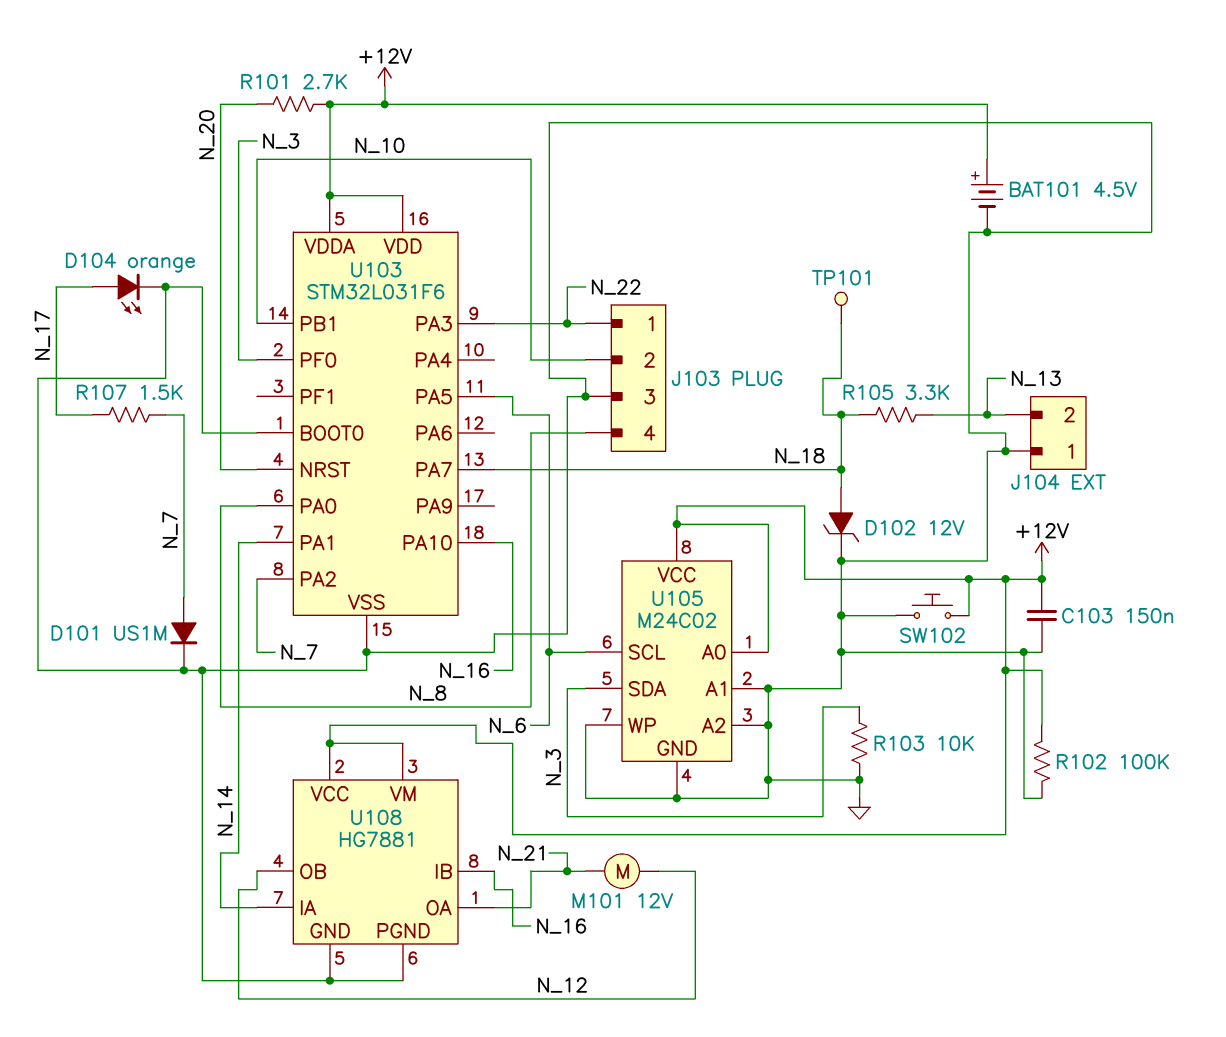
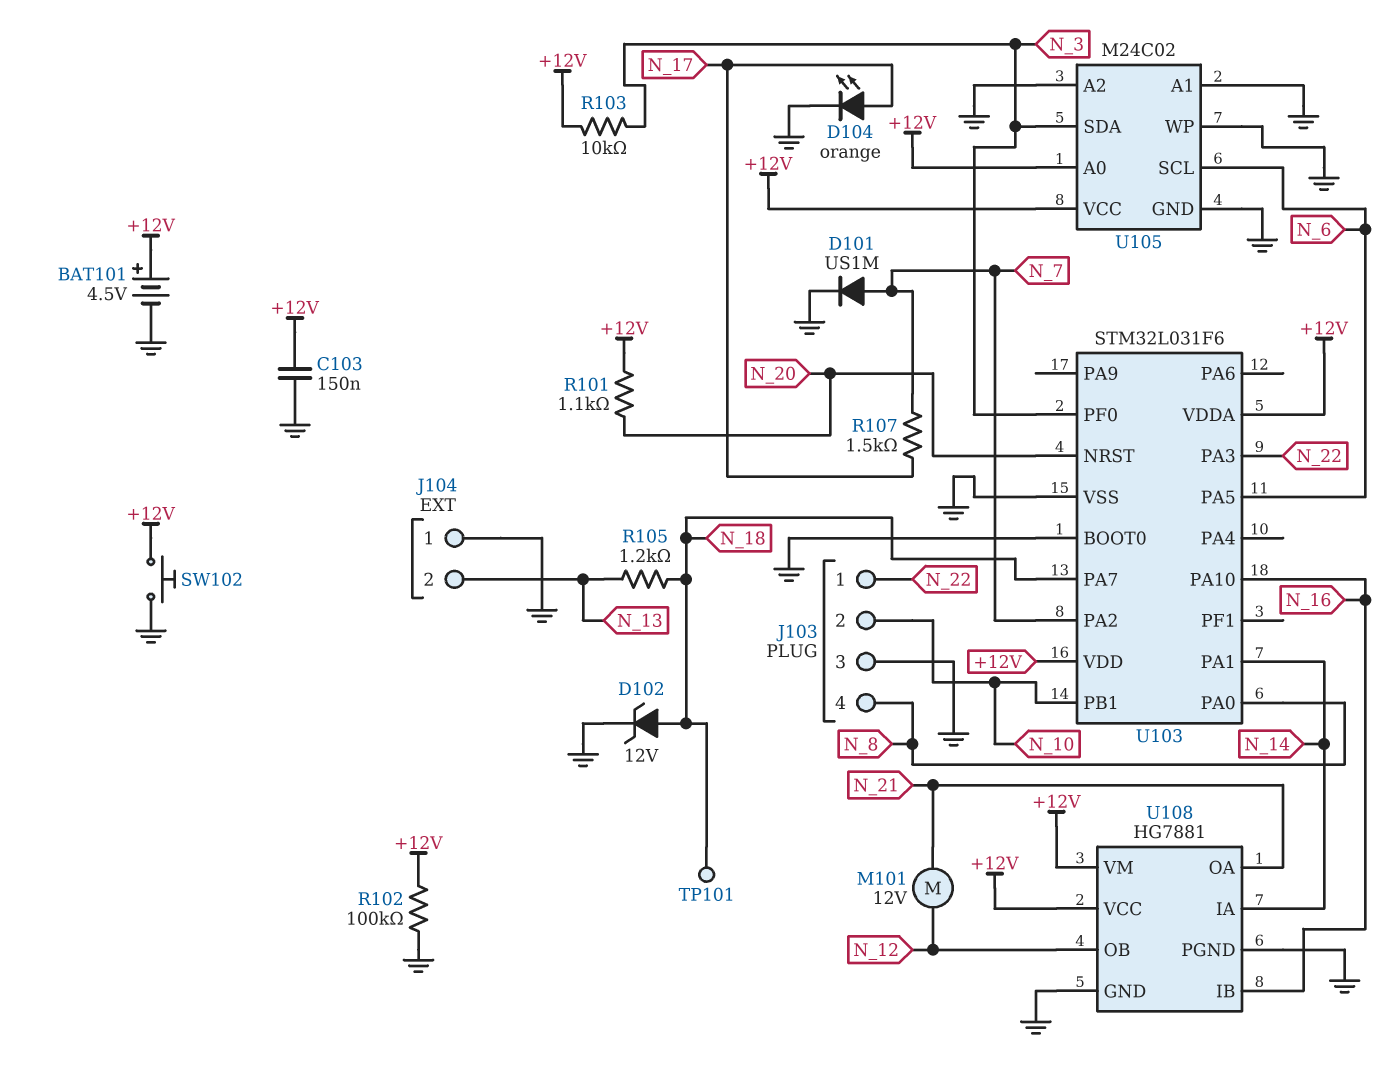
R101: 2.7k (+12V, N_20) -> 1.1k (+12V, N_20)
R103: 10k (GND, N_3) -> 10k (+12V, N_3)
R105: 3.3k (N_13, N_18) -> 1.2k (N_13, N_18)

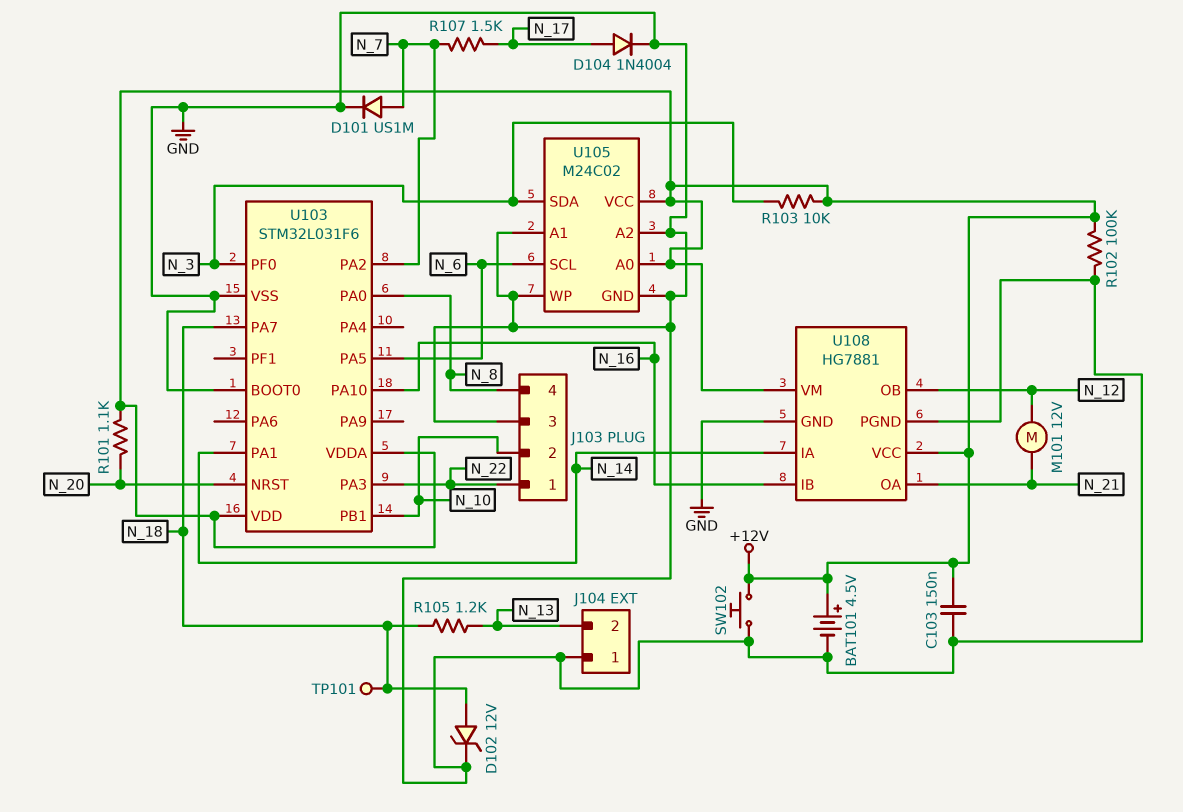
D104: LED orange (A N_17, K GND) -> diode 1N4004 (A N_17, K GND)

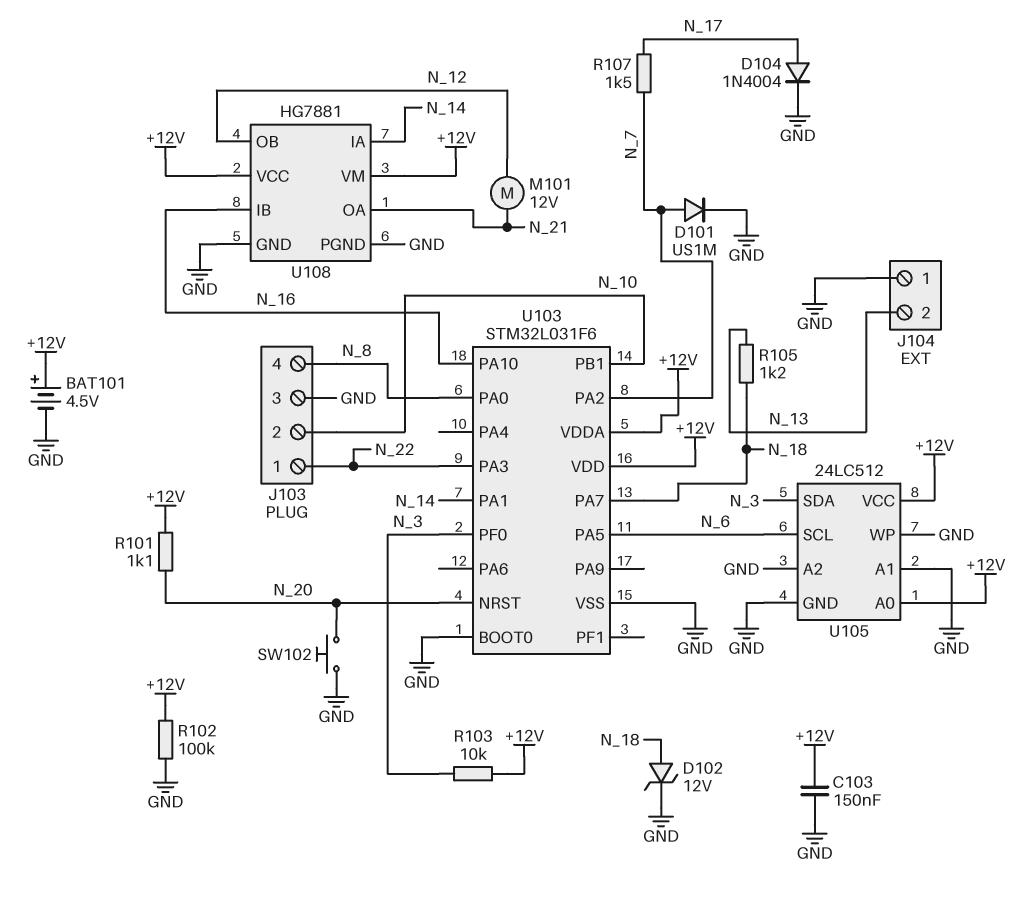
SW102: button (+12V, GND) -> button (GND, N_20)
TP101: test point (N_18) -> none
U105: M24C02 -> 24LC512

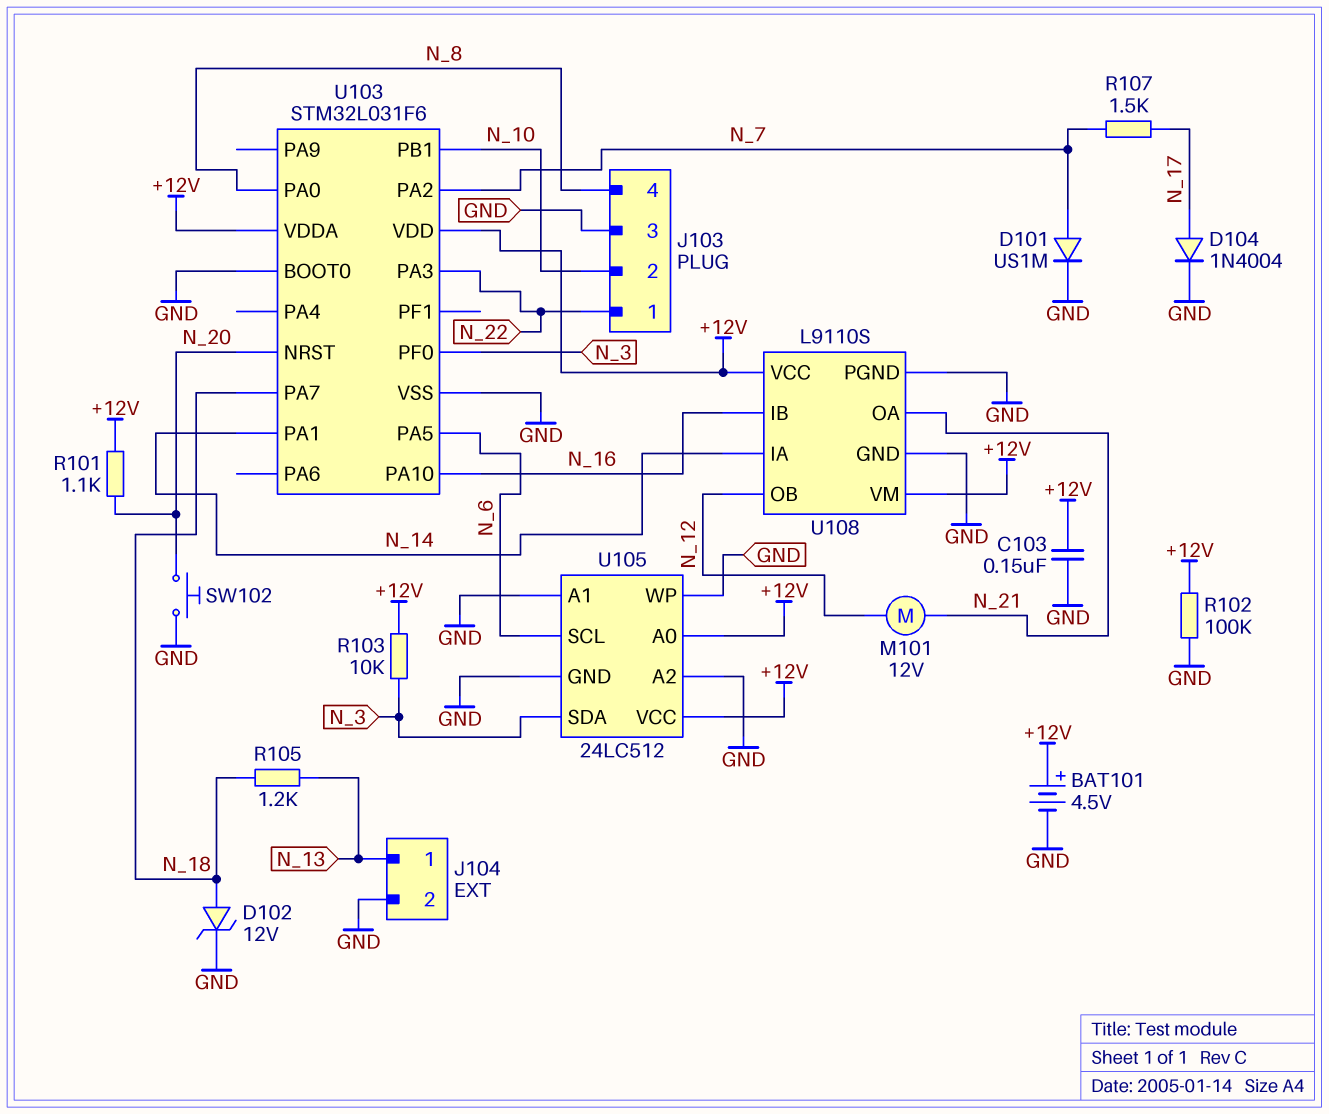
J104 pin 1: GND -> N_13
J104 pin 2: N_13 -> GND
U108: HG7881 -> L9110S

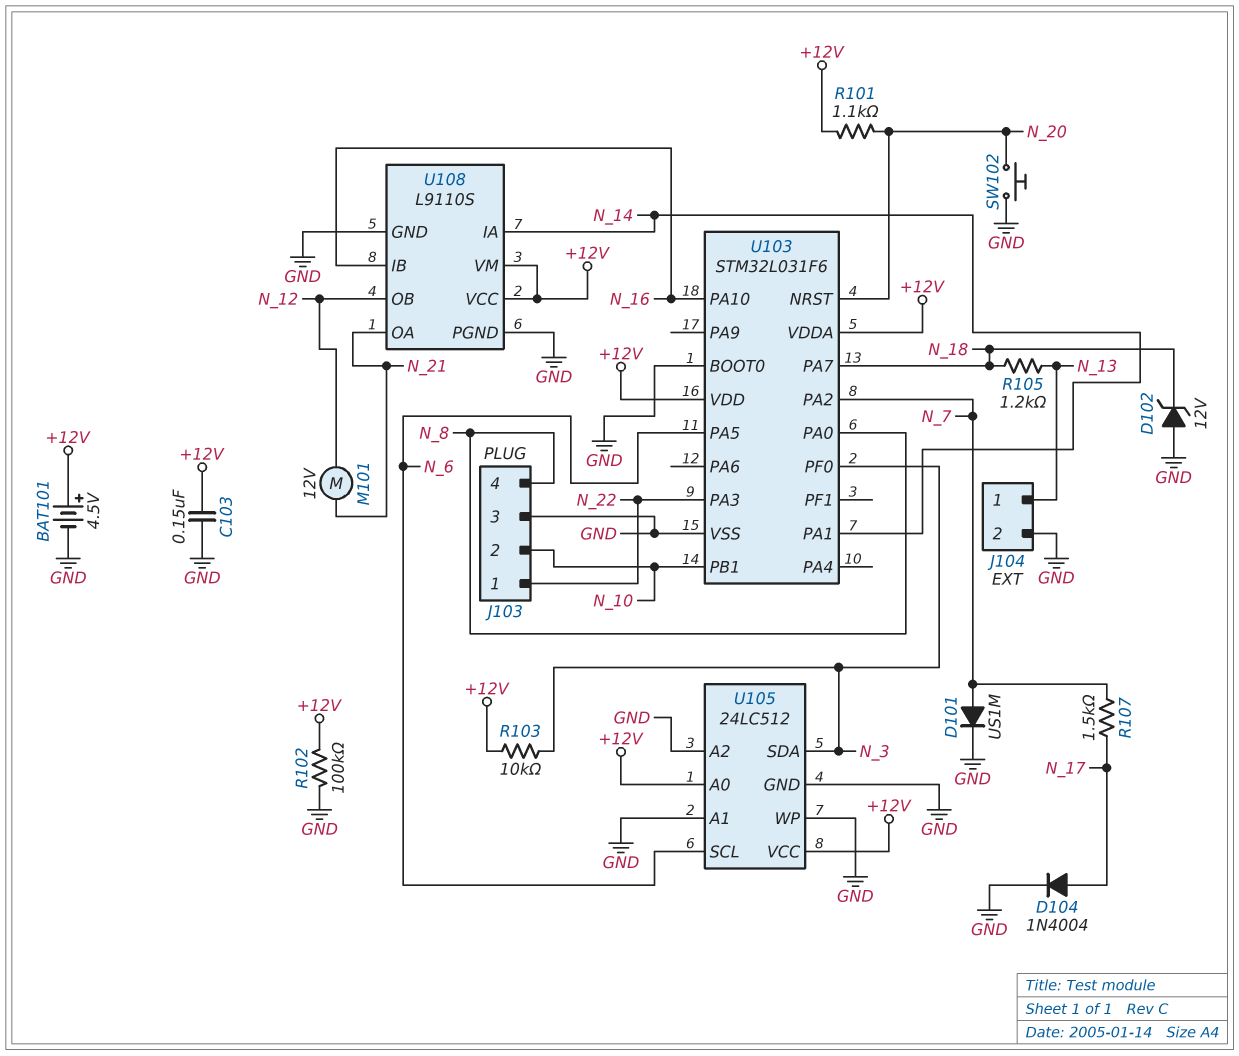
D102: zener 12V (A N_18, K GND) -> zener 12V (A GND, K N_18)

